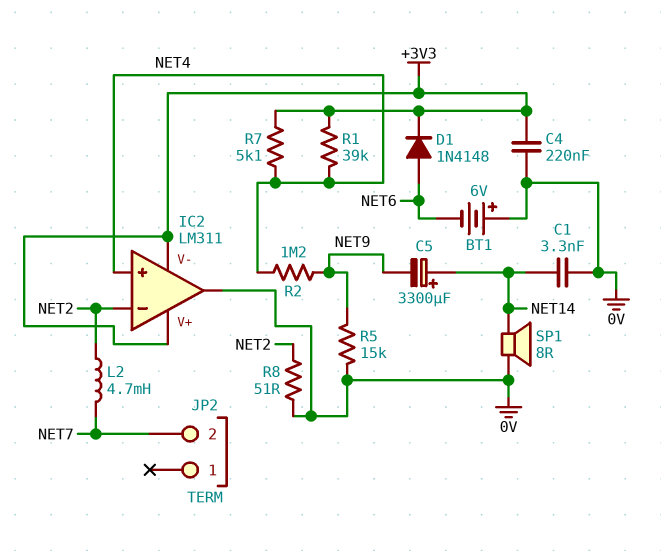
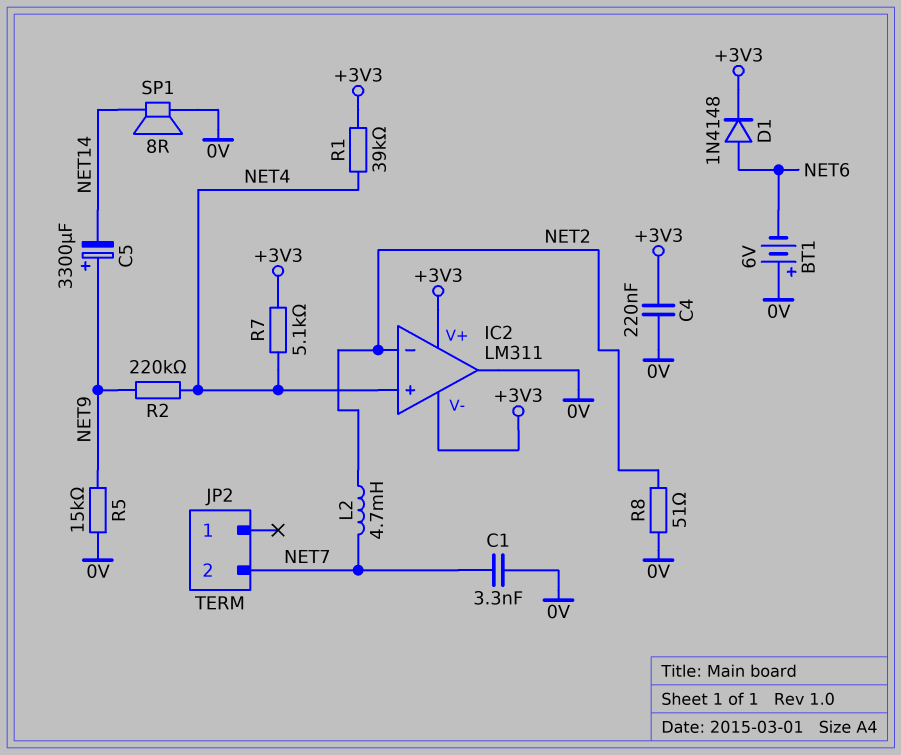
C1: 3.3nF (0V, NET14) -> 3.3nF (0V, NET7)
C5: 3300uF (plus NET14, minus NET9) -> 3300uF (plus NET9, minus NET14)
R2: 1.2M (NET4, NET9) -> 220k (NET4, NET9)

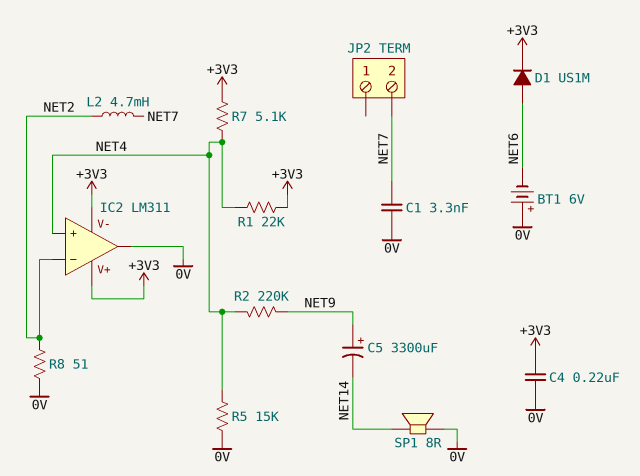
D1: diode 1N4148 (A NET6, K +3V3) -> diode US1M (A NET6, K +3V3)
R1: 39k (+3V3, NET4) -> 22k (+3V3, NET4)
R5: 15k (0V, NET9) -> 15k (0V, NET4)

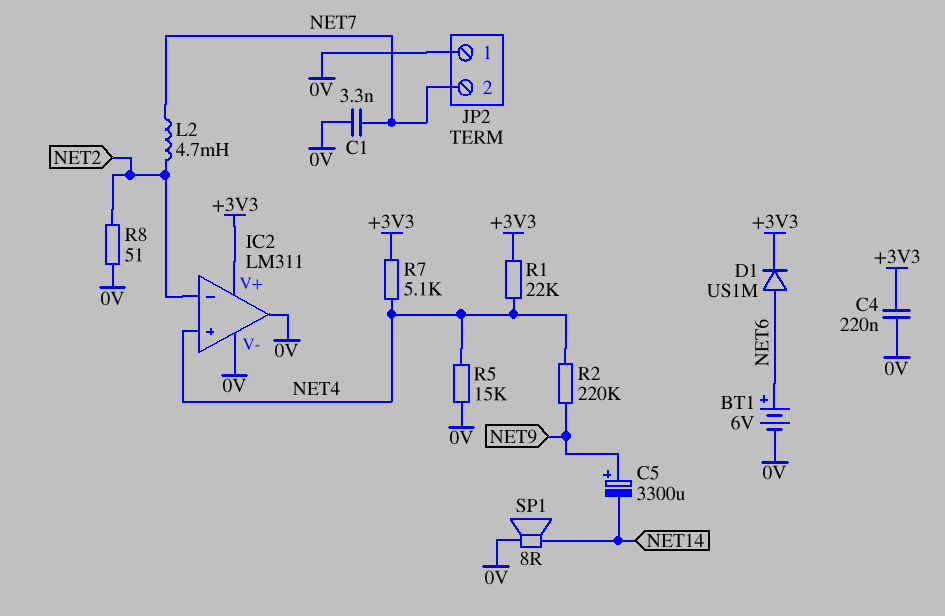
BT1: 6V (plus 0V, minus NET6) -> 6V (plus NET6, minus 0V)
IC2 pin V-: +3V3 -> 0V
JP2 pin 1: none -> 0V

